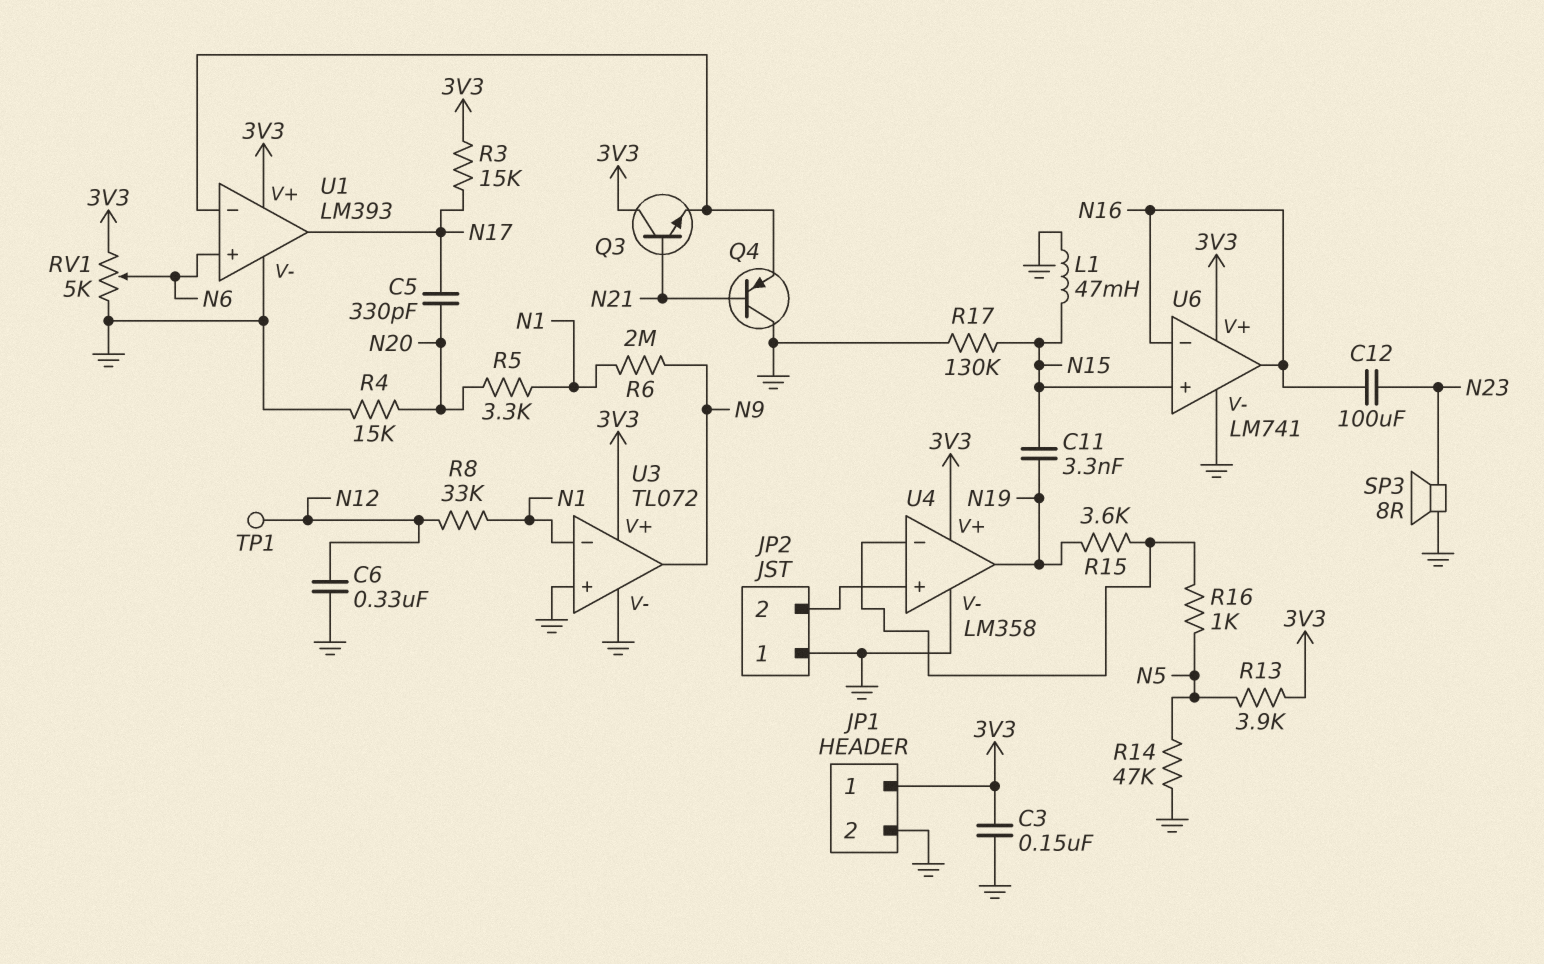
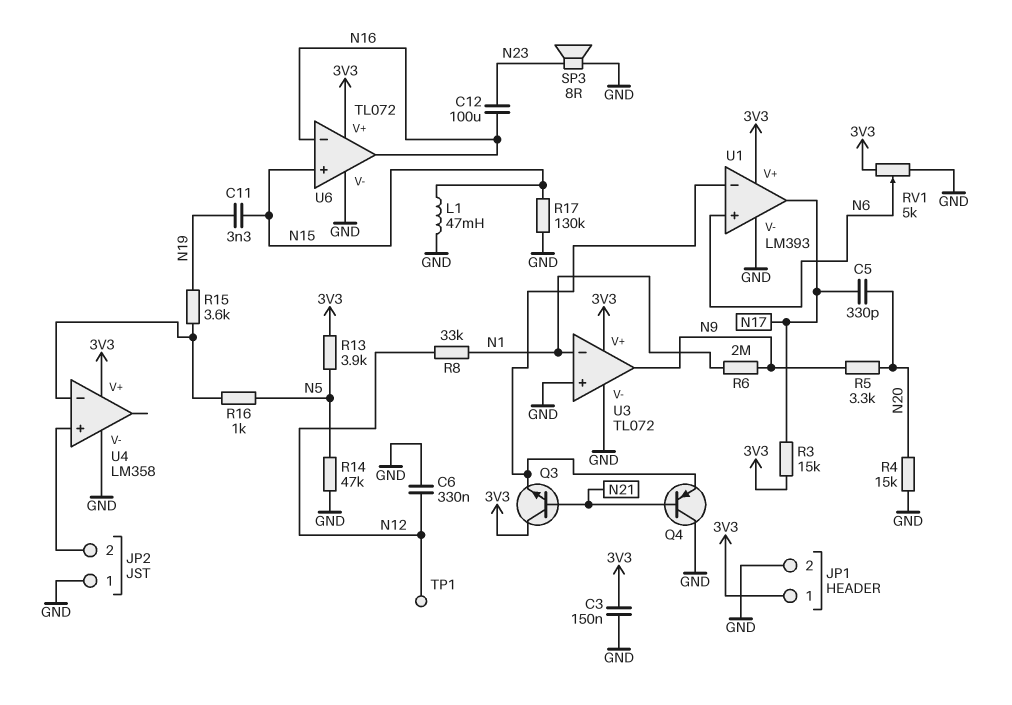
R5: 3.3k (N1, N20) -> 3.3k (N9, N20)
U4 pin out: N19 -> none
U6: LM741 -> TL072

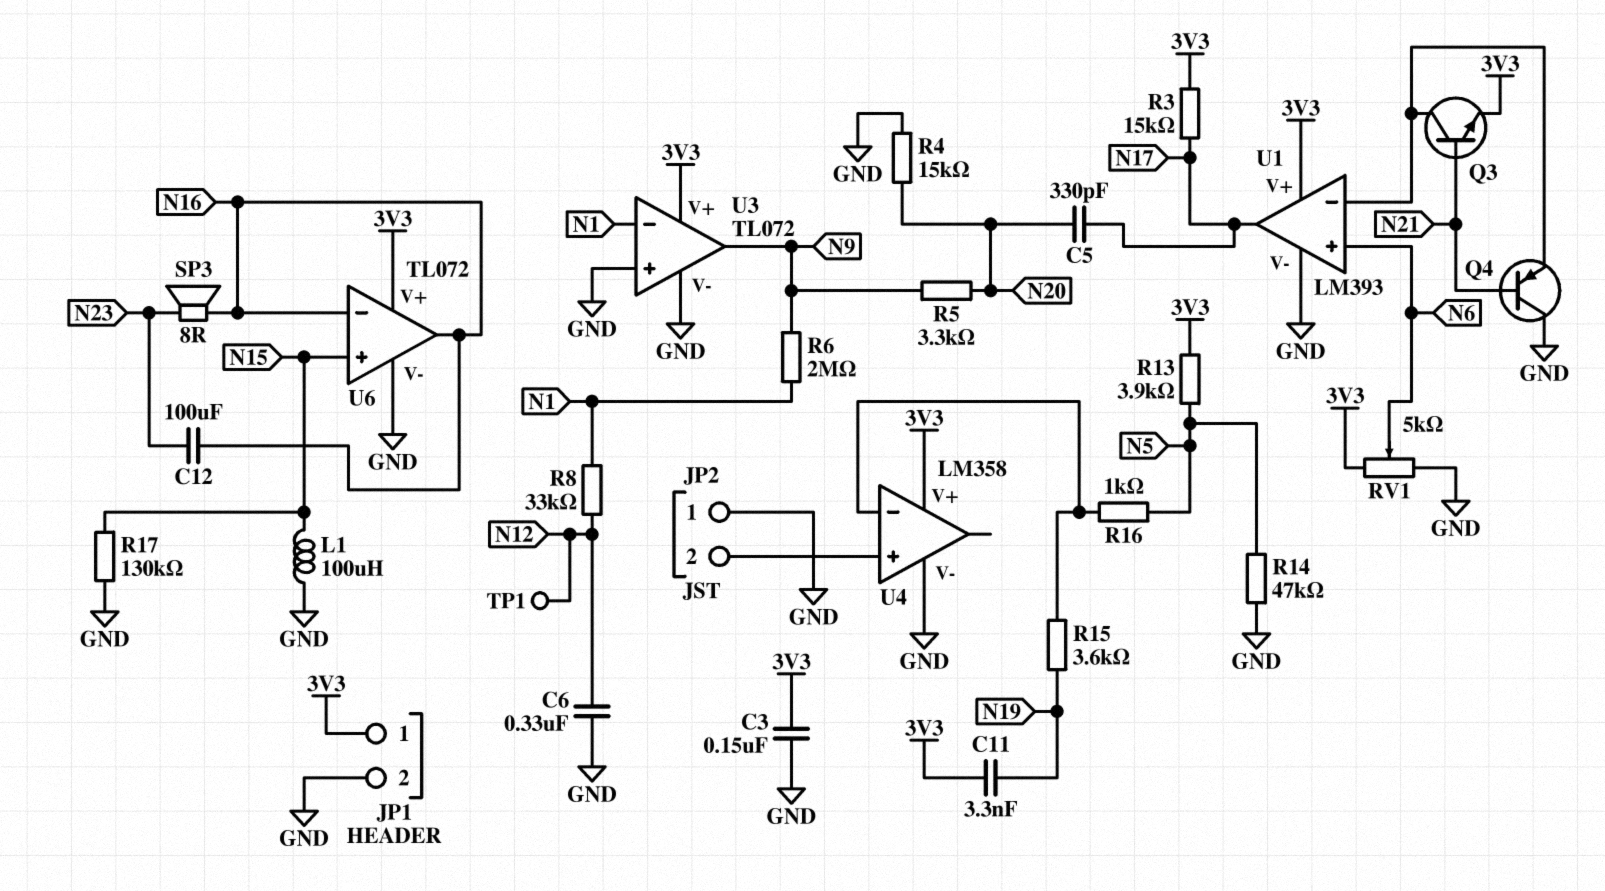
C11: 3.3nF (N15, N19) -> 3.3nF (3V3, N19)
L1: 47mH (GND, N15) -> 100uH (GND, N15)
Q3: NPN (B N21, C 3V3, E U1/in-) -> NPN (B N21, C U1/in-, E 3V3)
SP3: speaker 8R (GND, N23) -> speaker 8R (N16, N23)

